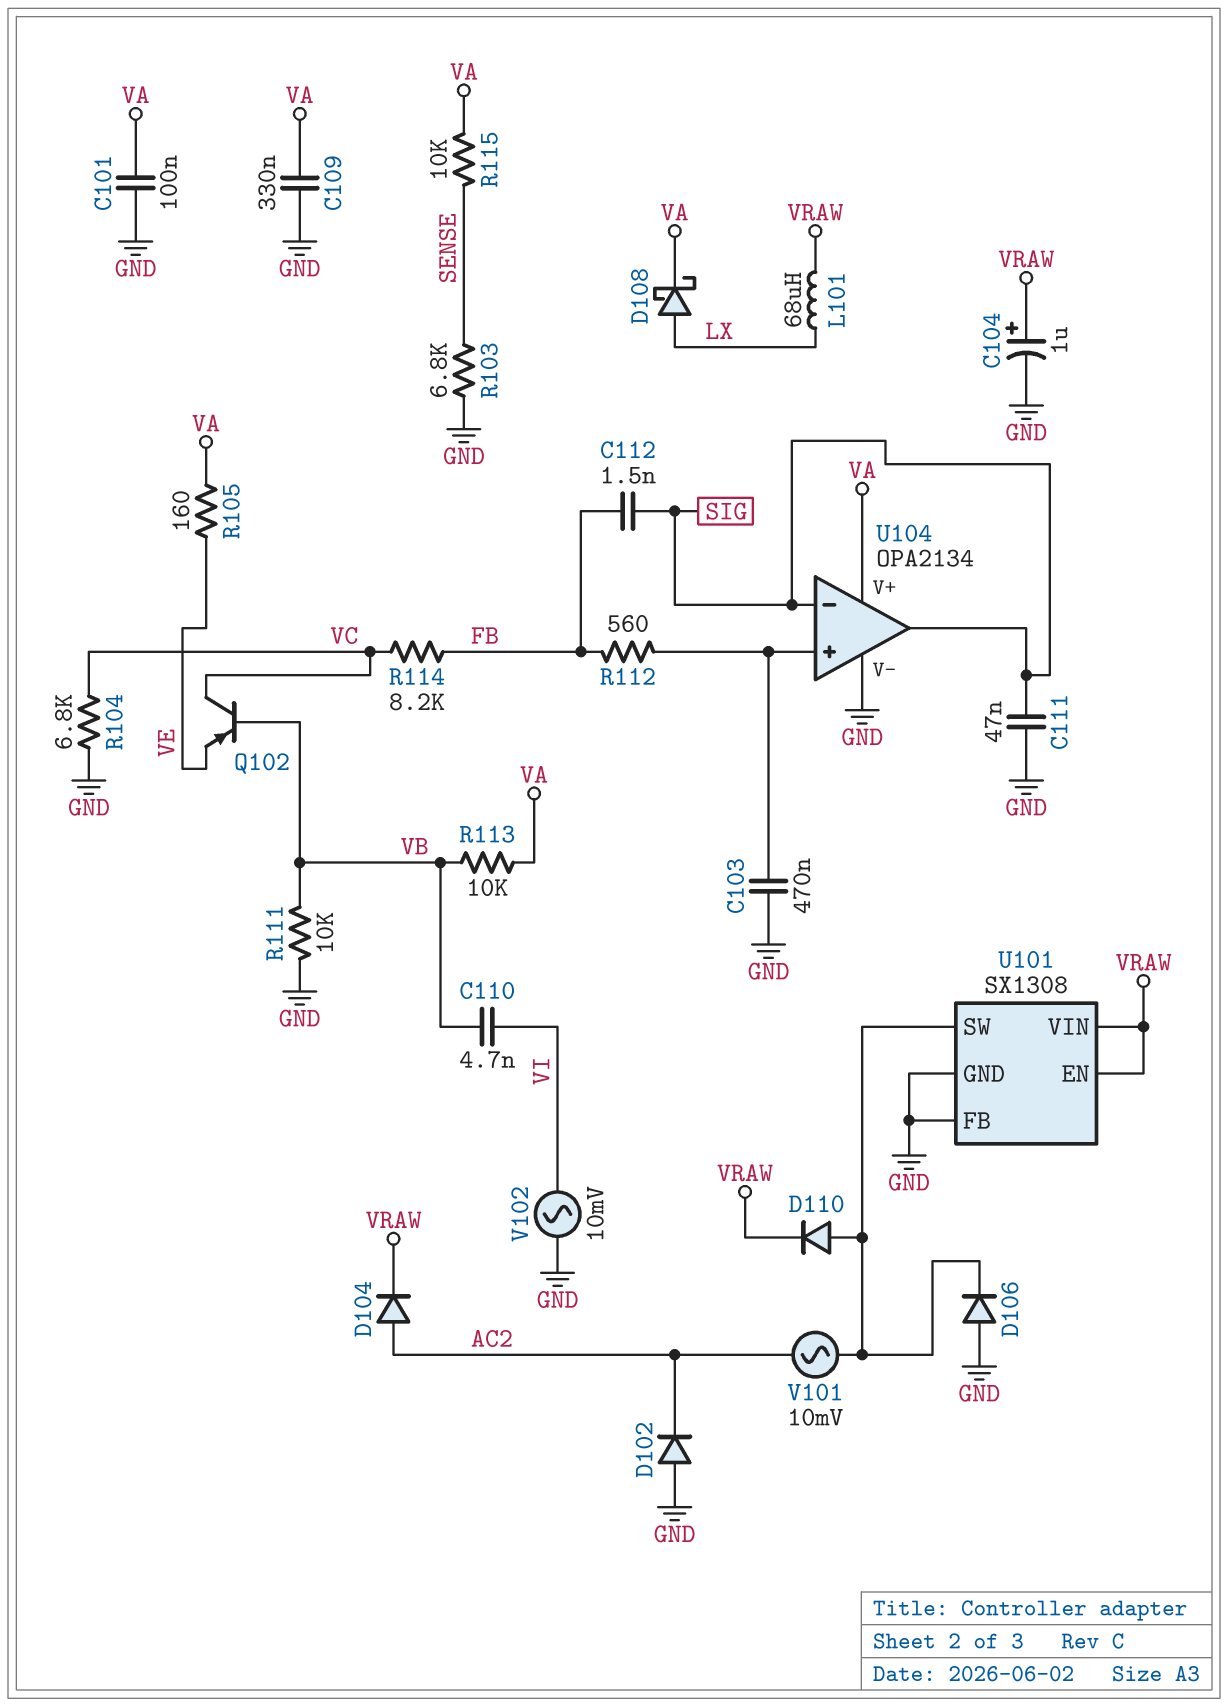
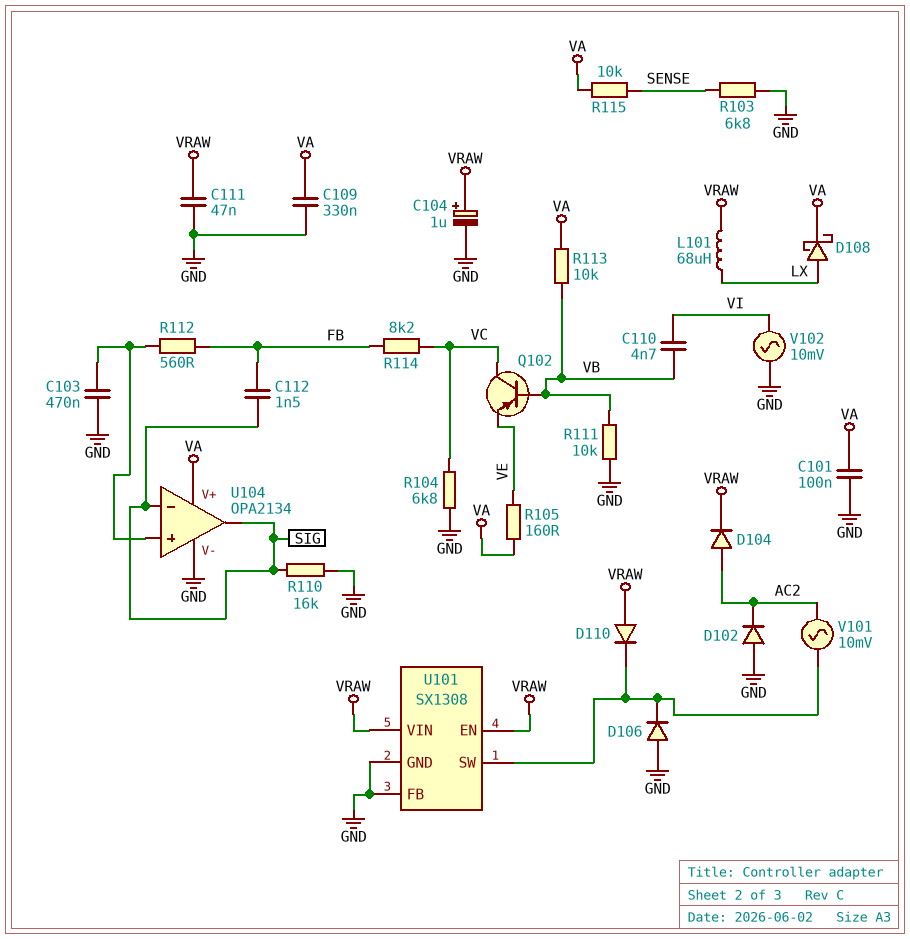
C111: 47nF (GND, SIG) -> 47nF (GND, VRAW)
D110: diode (A U101/SW, K VRAW) -> diode (A VRAW, K U101/SW)
R110: none -> 16k (GND, SIG)

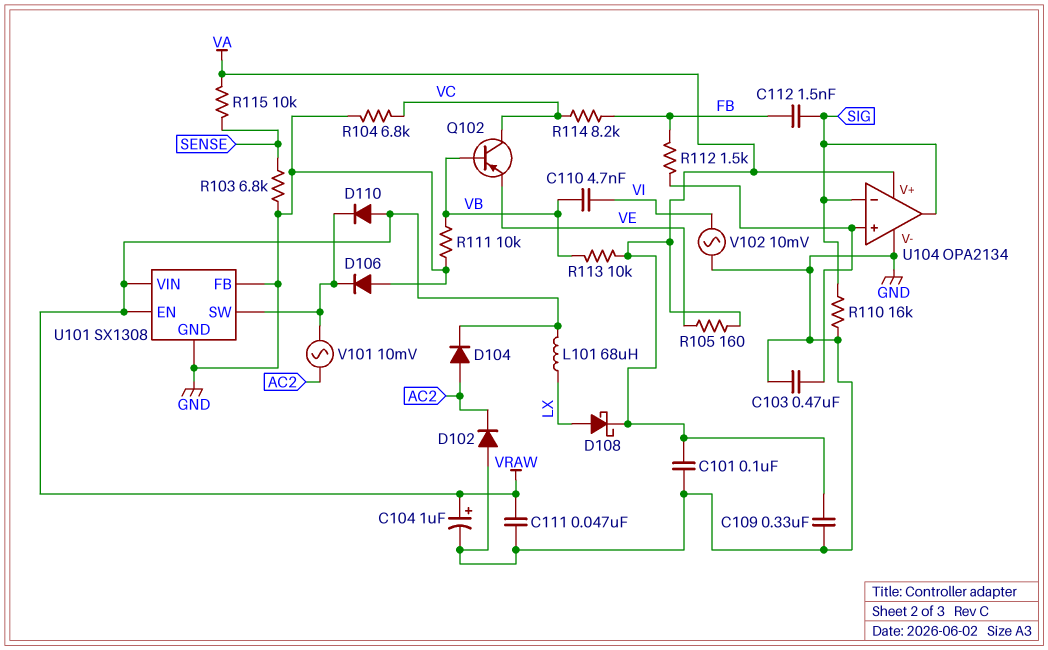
R112: 560 (FB, U104/in+) -> 1.5k (FB, U104/in+)

